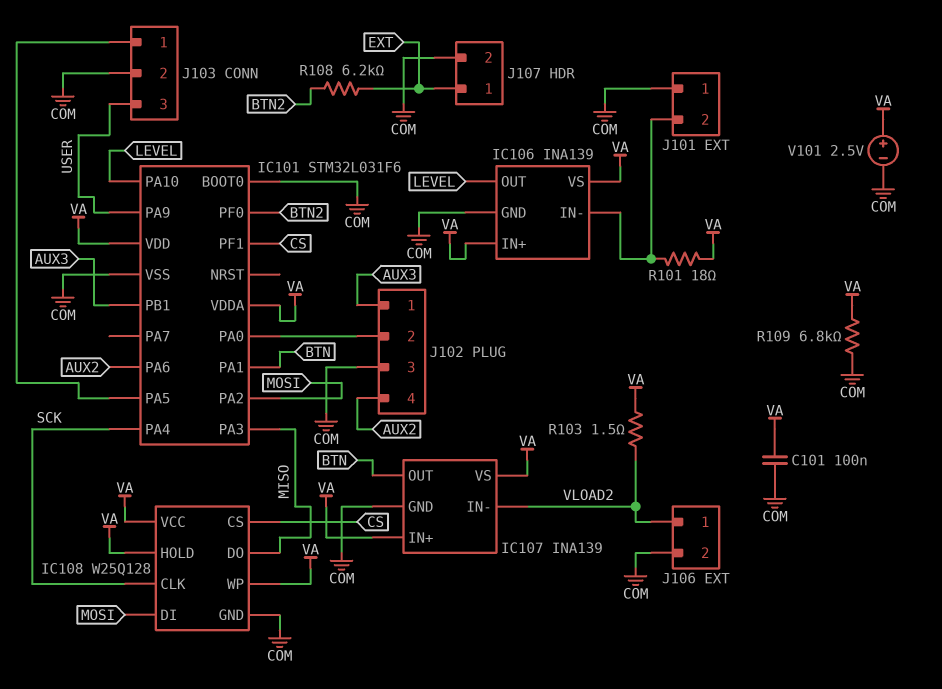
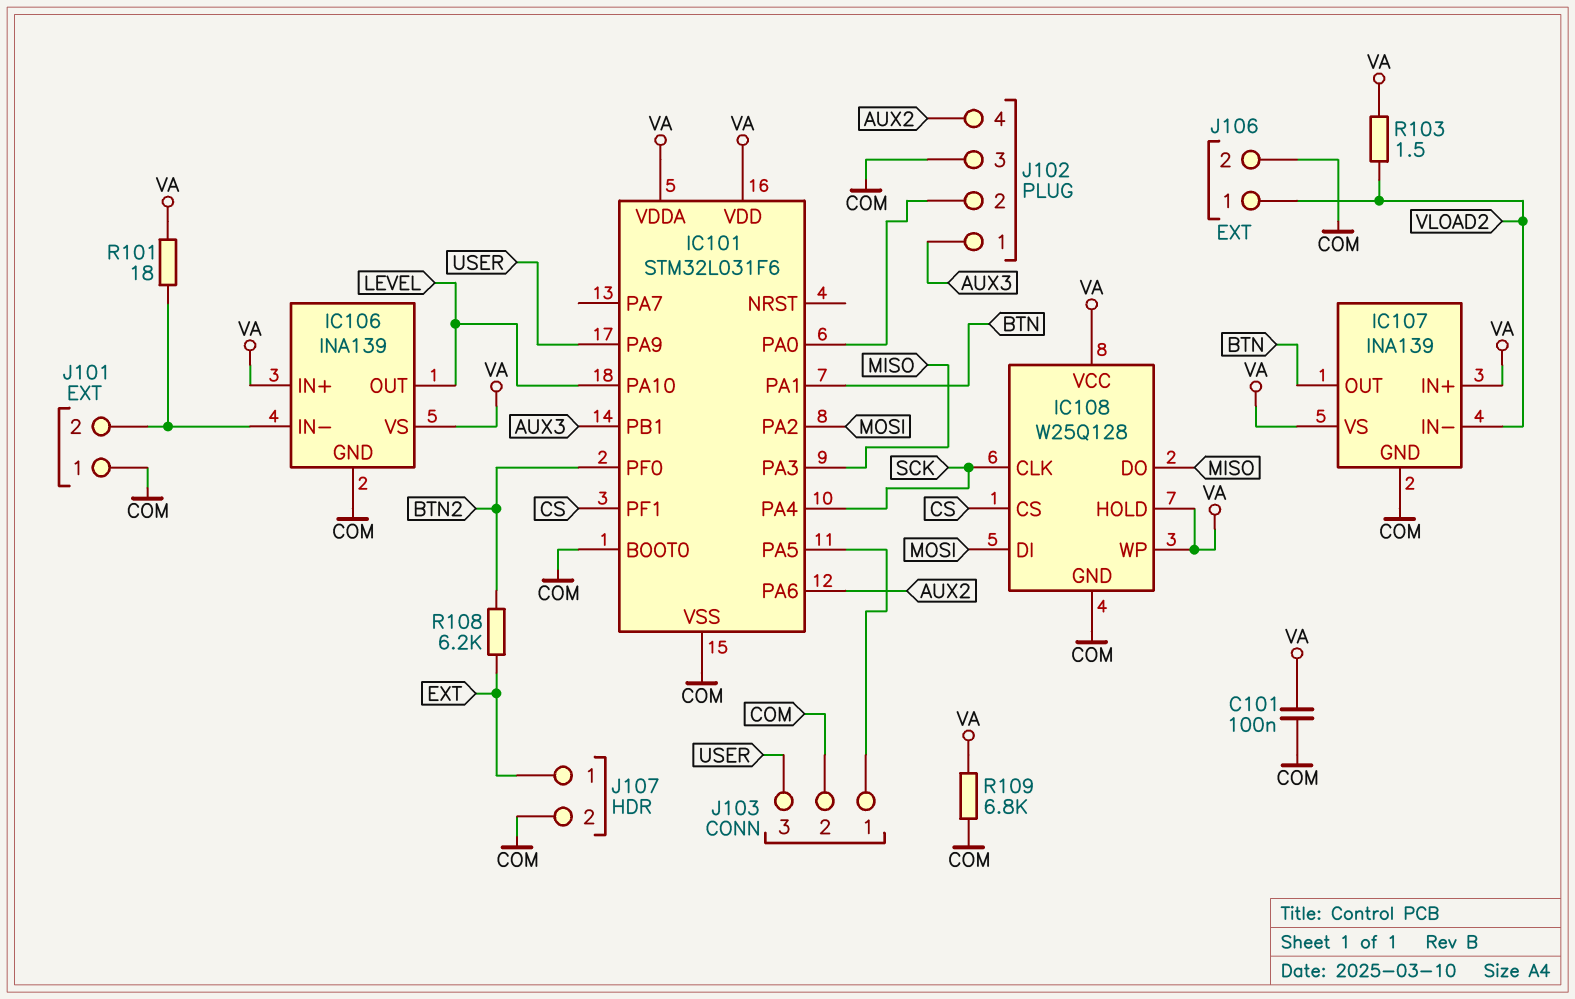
V101: 2.5V (plus VA, minus COM) -> none

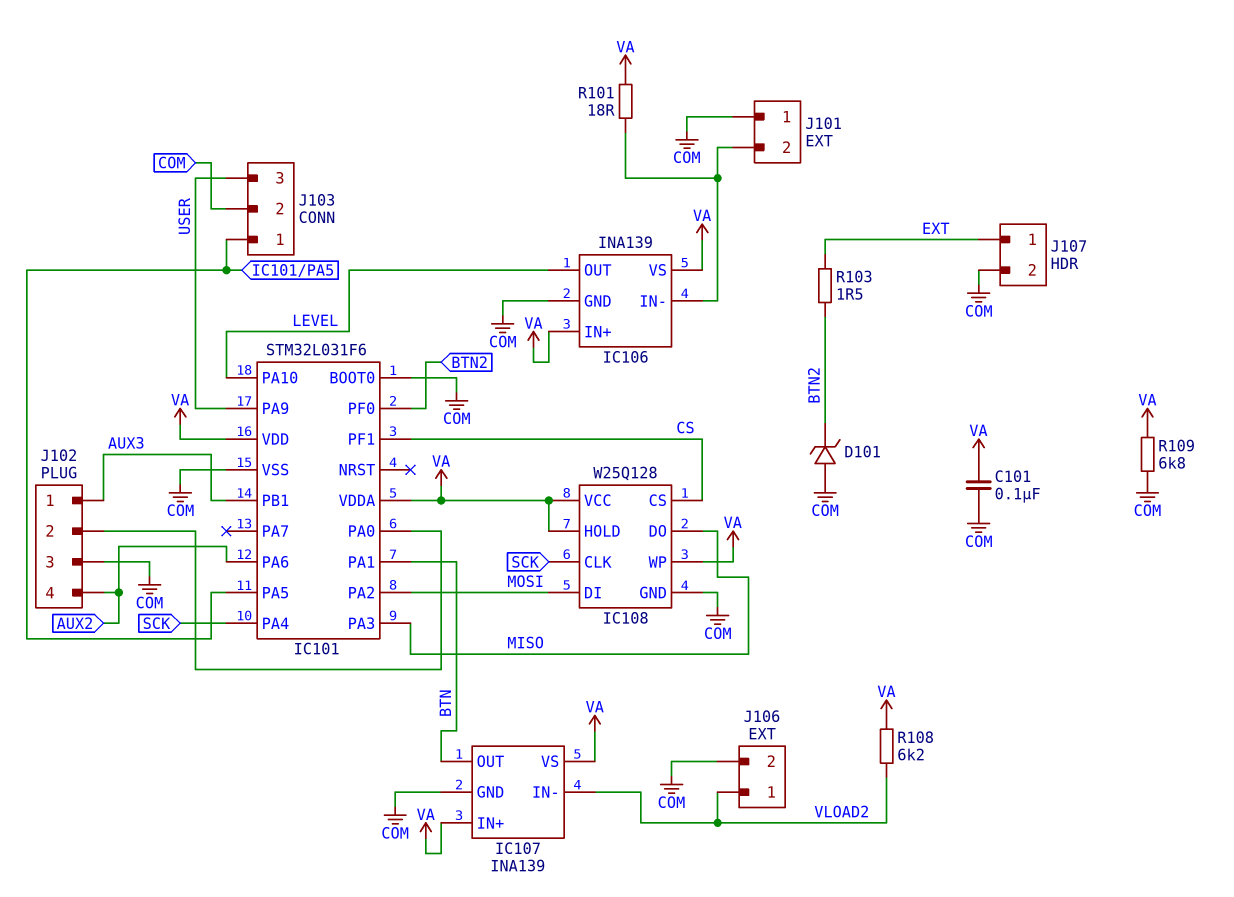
D101: none -> zener (A COM, K BTN2)
R103: 1.5 (VA, VLOAD2) -> 1.5 (BTN2, EXT)
R108: 6.2k (BTN2, EXT) -> 6.2k (VA, VLOAD2)

